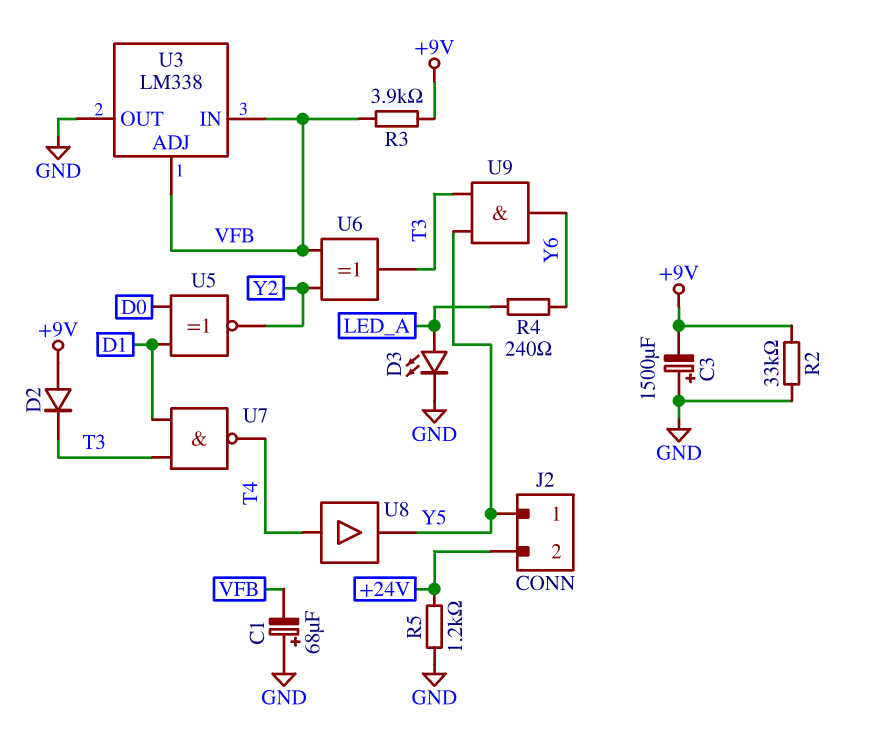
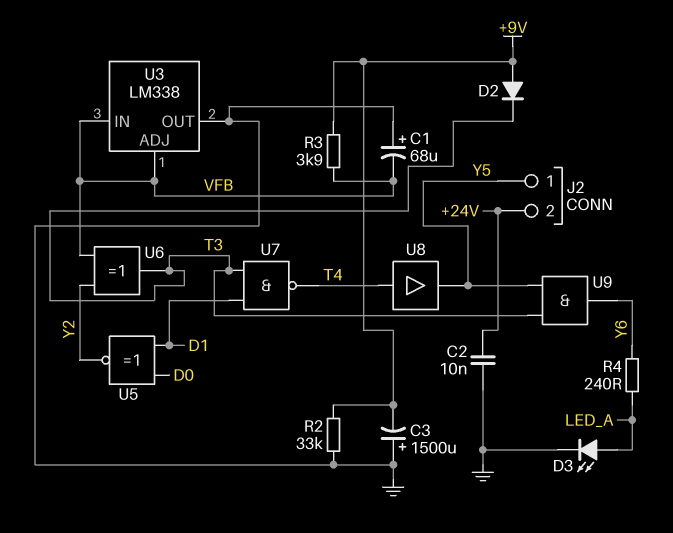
C2: none -> 10nF (+24V, GND)
R5: 1.2k (+24V, GND) -> none

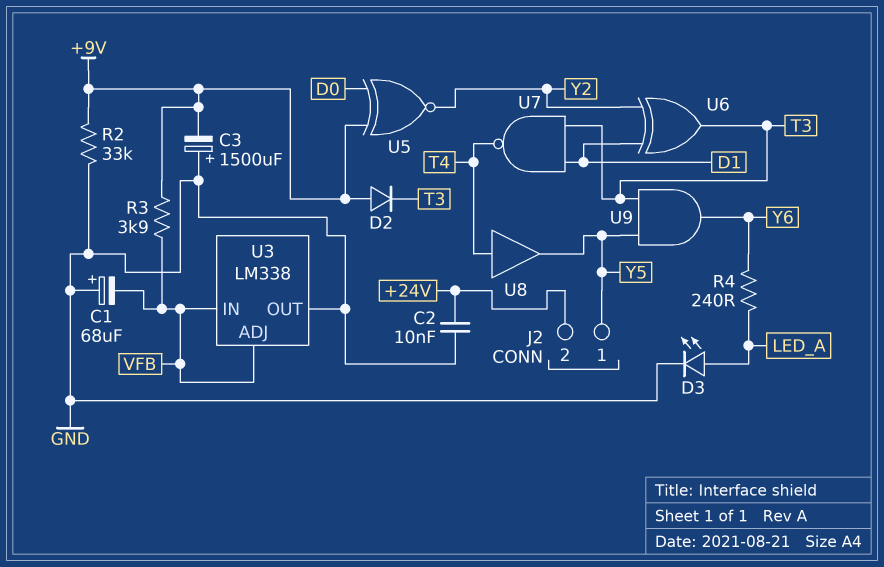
U5: XNOR (in D0, in D1, out Y2) -> XNOR (in +9V, in D0, out Y2)
U6: XOR (in VFB, in Y2, out T3) -> XOR (in D1, in Y2, out T3)

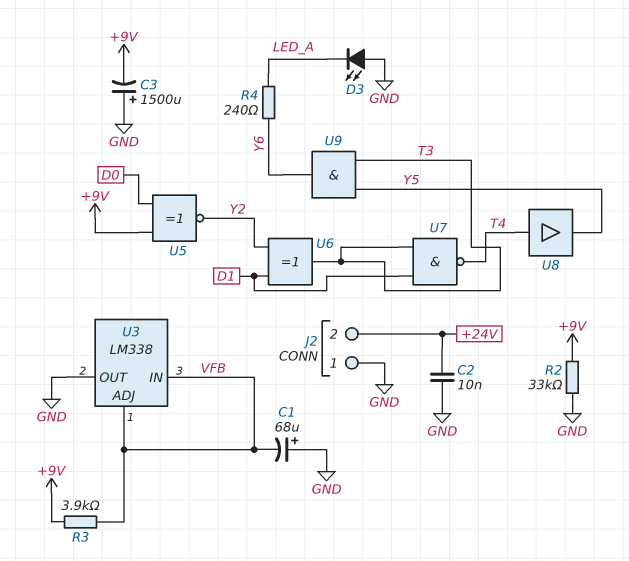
D2: diode (A +9V, K T3) -> none
D3: LED (A LED_A, K GND) -> LED (A GND, K LED_A)
J2 pin 1: Y5 -> GND

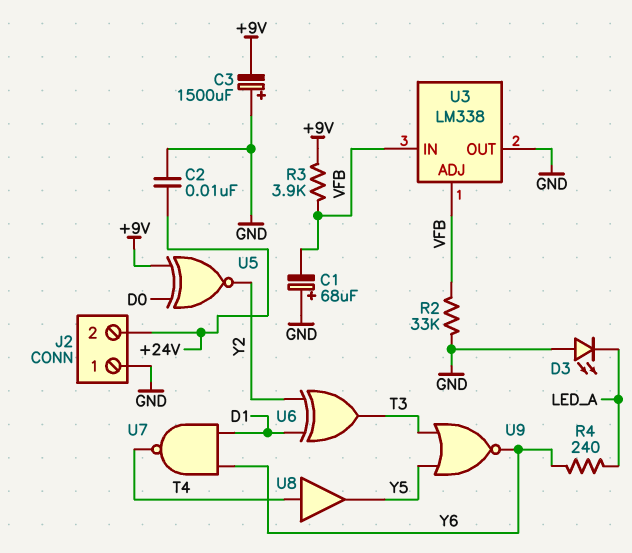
R2: 33k (+9V, GND) -> 33k (GND, VFB)
U7: NAND (in D1, in T3, out T4) -> NAND (in D1, in Y6, out T4)
U9: AND (in T3, in Y5, out Y6) -> NOR (in T3, in Y5, out Y6)

